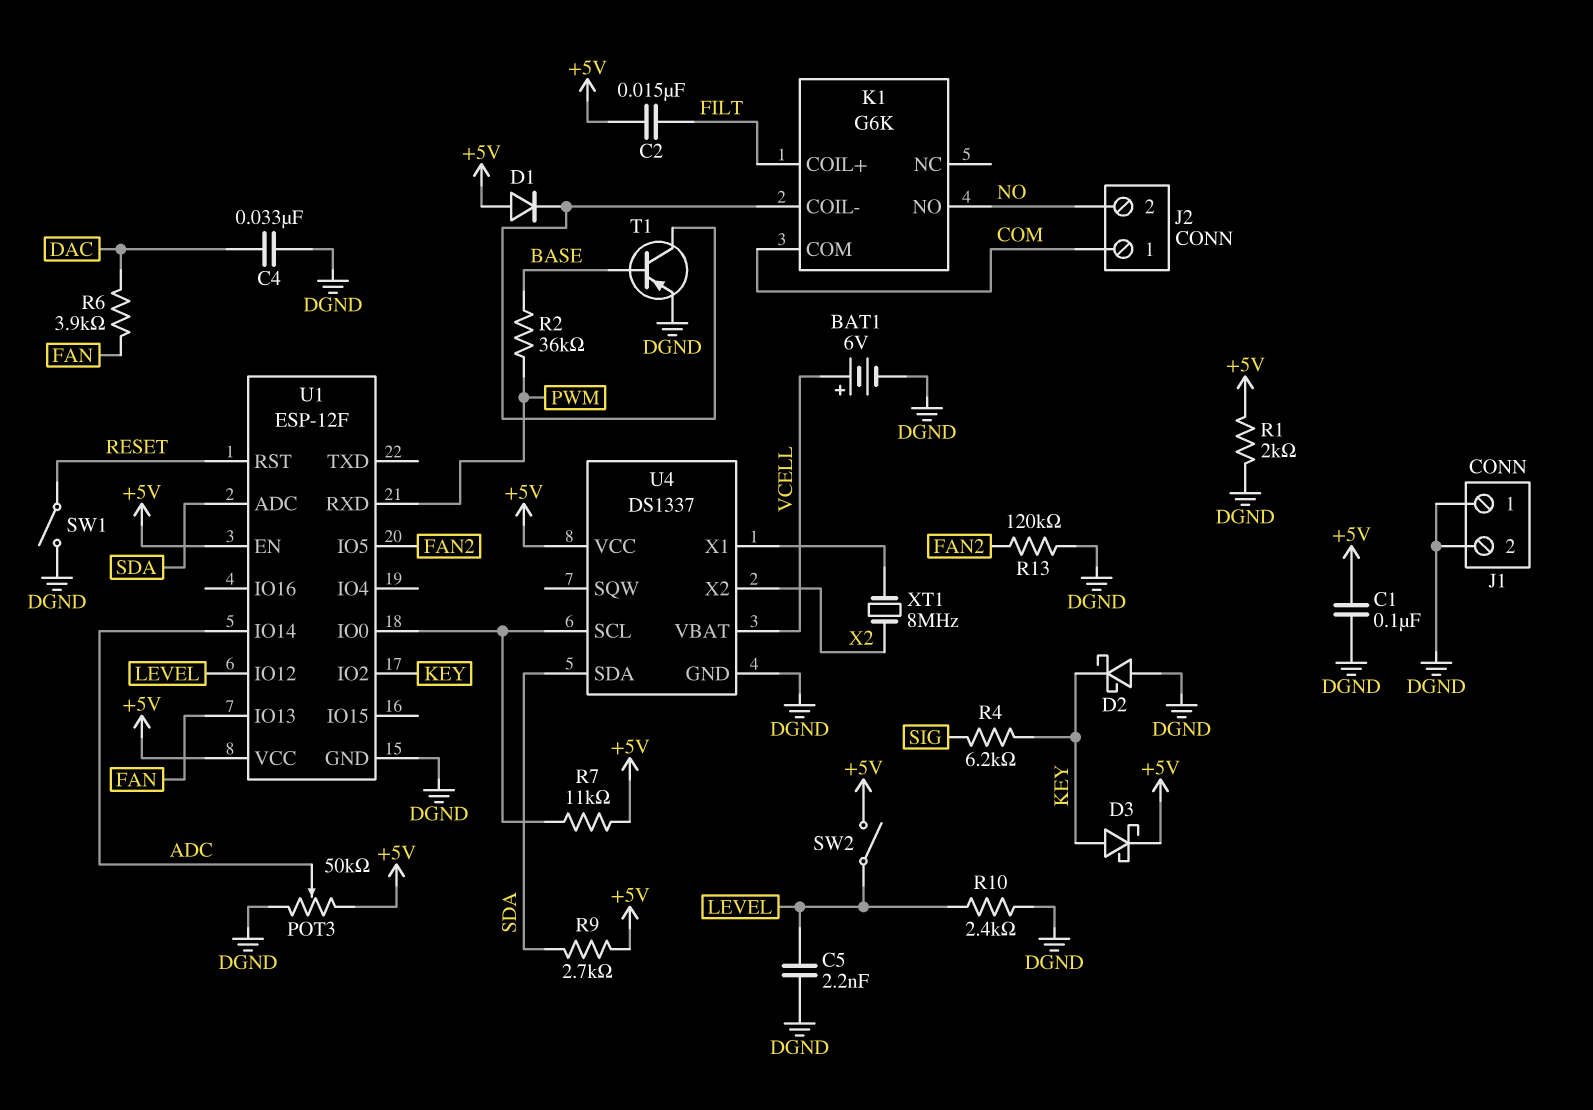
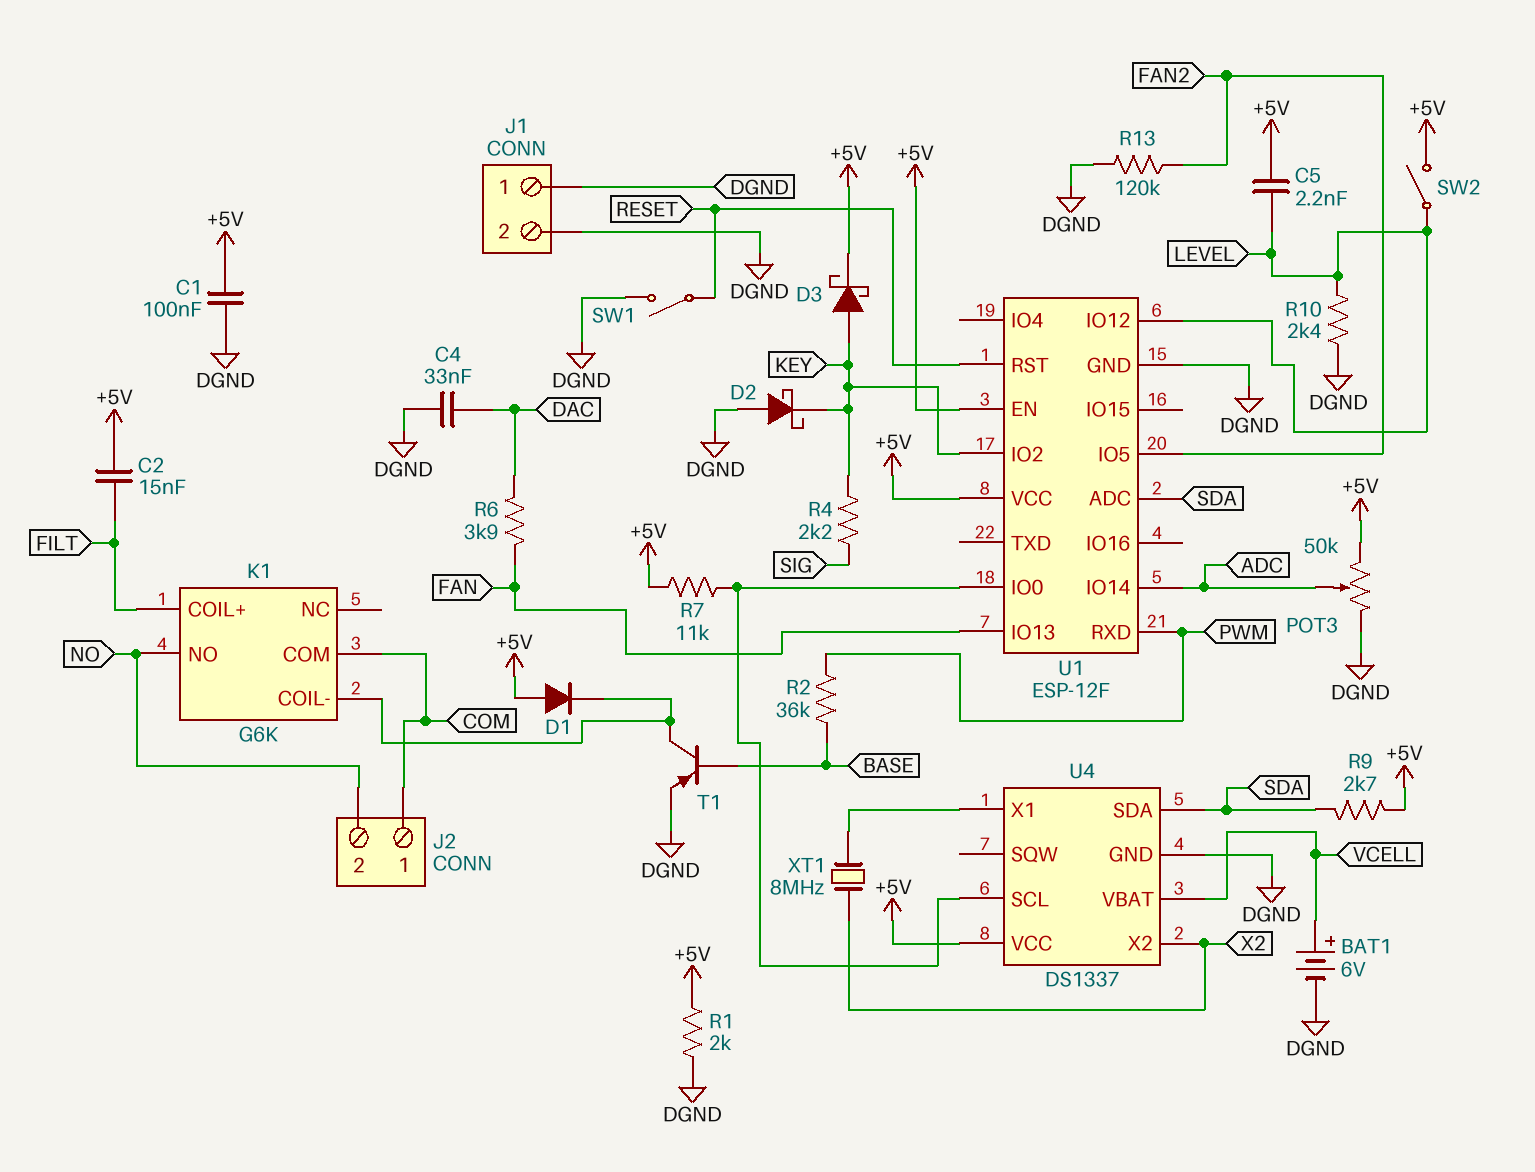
C5: 2.2nF (DGND, LEVEL) -> 2.2nF (+5V, LEVEL)
R4: 6.2k (KEY, SIG) -> 2.2k (KEY, SIG)

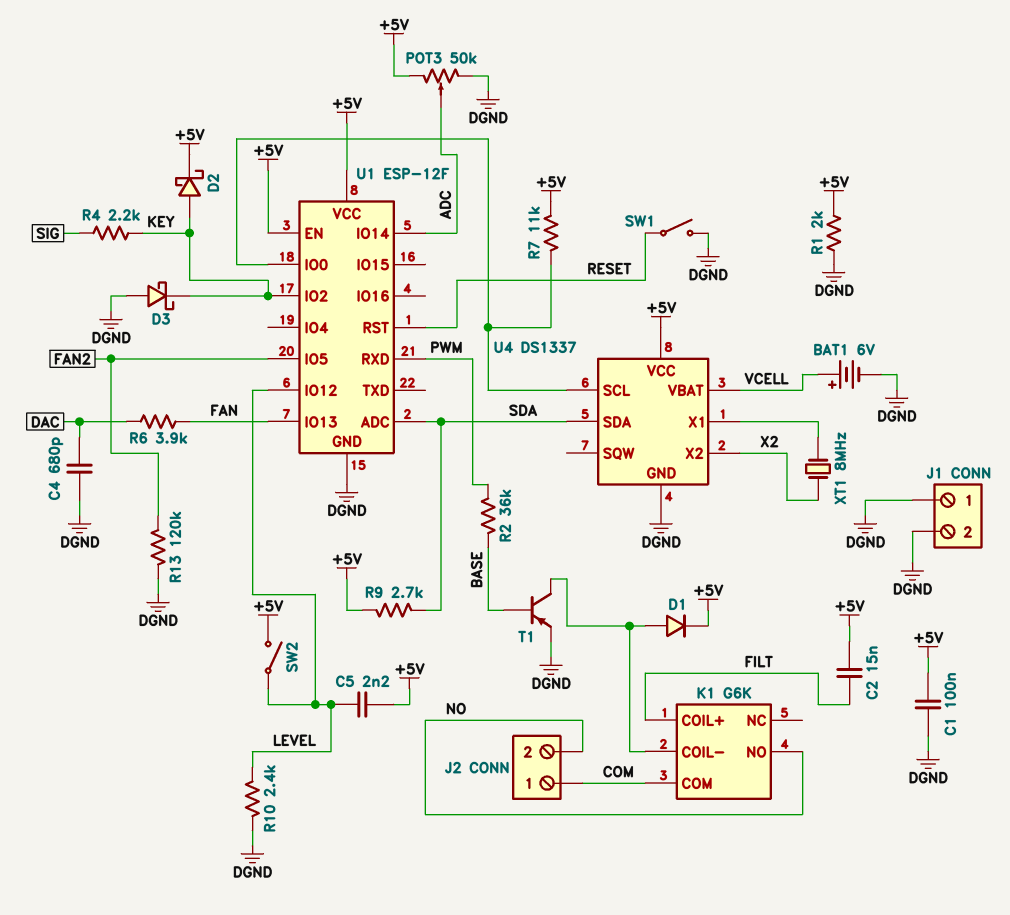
C4: 33nF (DAC, DGND) -> 680pF (DAC, DGND)
D1: diode (A +5V, K K1/COIL-) -> diode (A K1/COIL-, K +5V)
D2: schottky (A DGND, K KEY) -> schottky (A KEY, K +5V)
D3: schottky (A KEY, K +5V) -> schottky (A DGND, K KEY)

